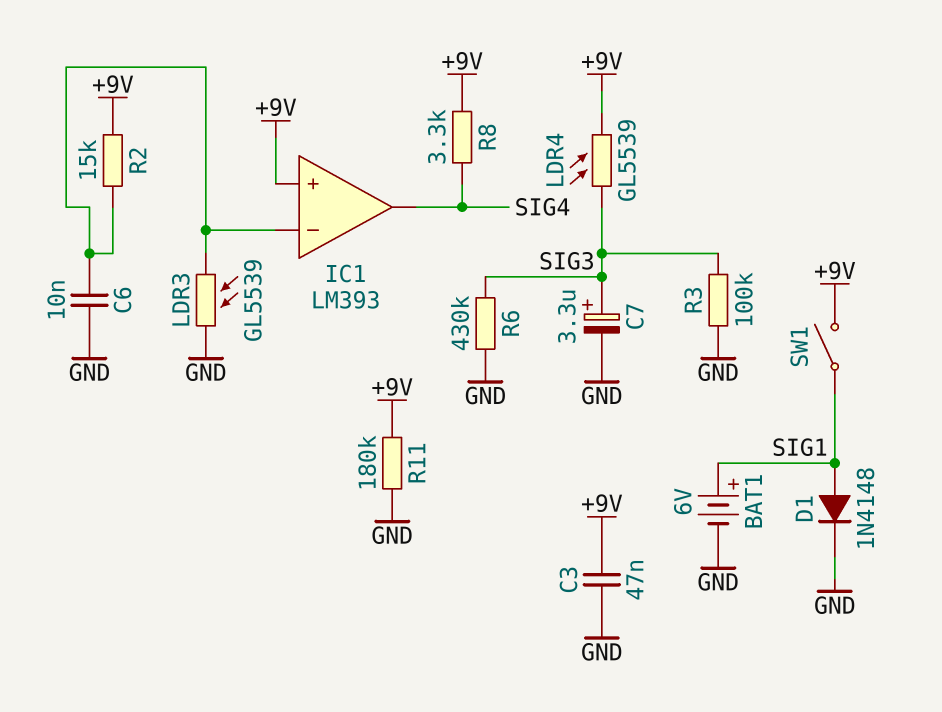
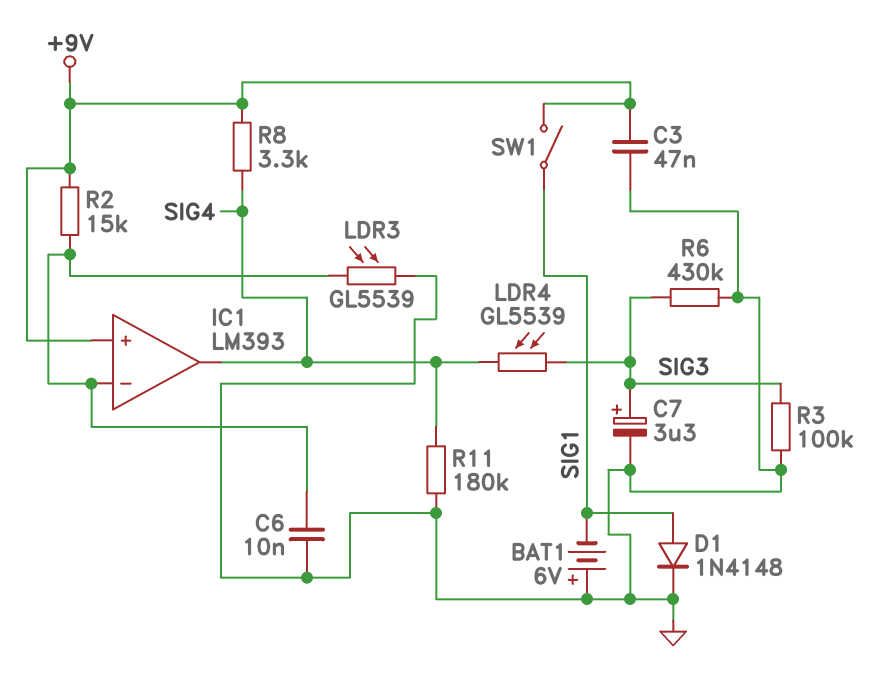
BAT1: 6V (plus SIG1, minus GND) -> 6V (plus GND, minus SIG1)
LDR4: GL5539 (+9V, SIG3) -> GL5539 (SIG3, SIG4)
R11: 180k (+9V, GND) -> 180k (GND, SIG4)

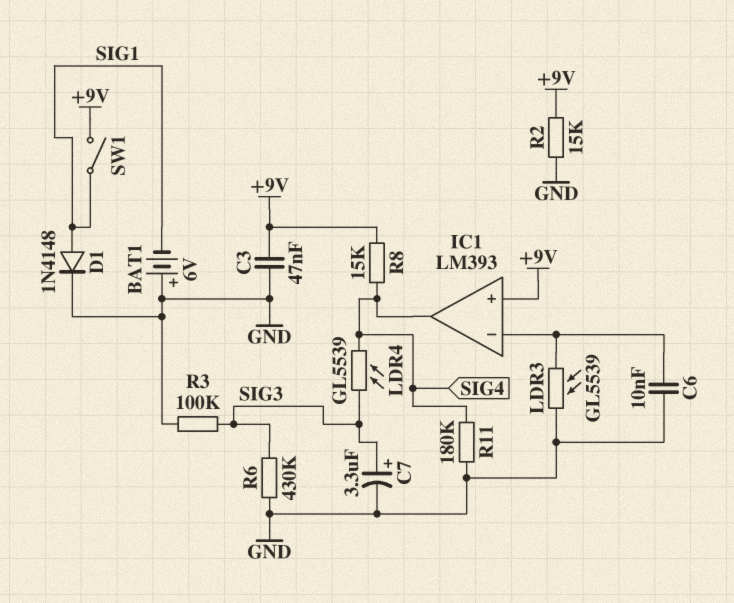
R2: 15k (+9V, IC1/in-) -> 15k (+9V, GND)
R8: 3.3k (+9V, SIG4) -> 15k (+9V, SIG4)

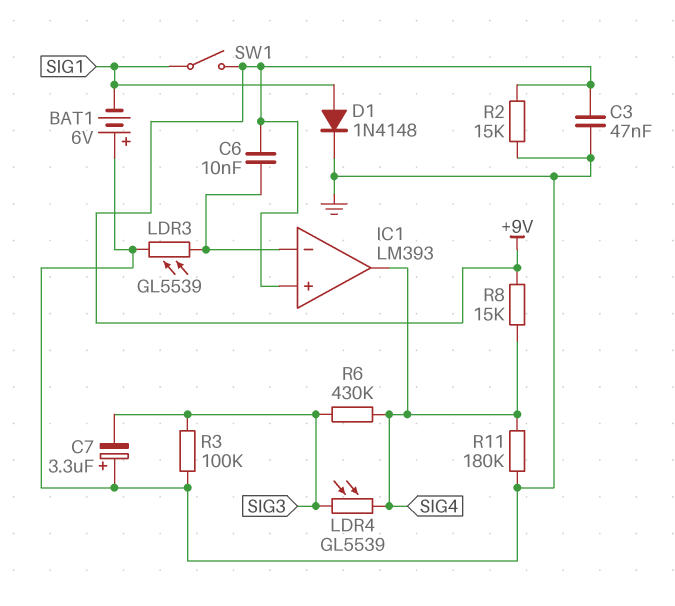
C6: 10nF (GND, IC1/in-) -> 10nF (+9V, IC1/in-)
C7: 3.3uF (plus SIG3, minus GND) -> 3.3uF (plus GND, minus SIG3)
R6: 430k (GND, SIG3) -> 430k (SIG3, SIG4)

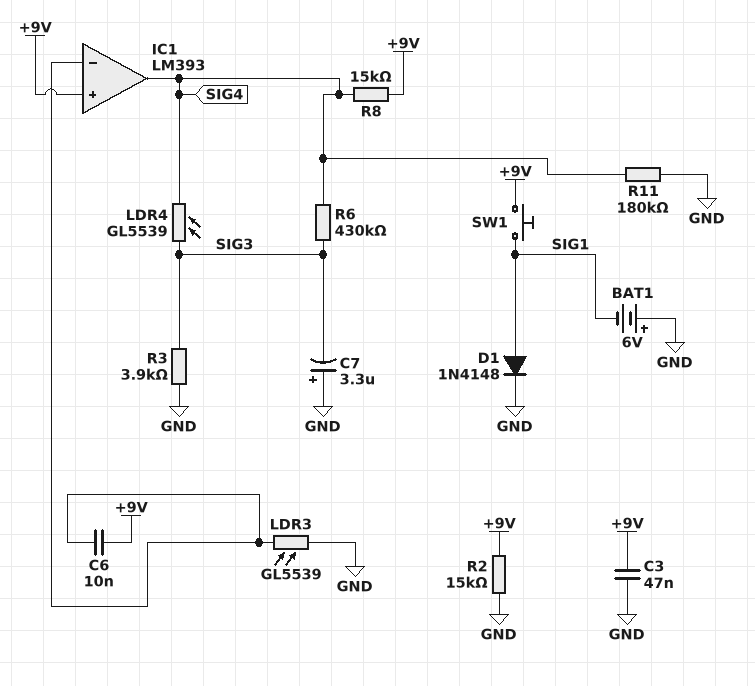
R3: 100k (GND, SIG3) -> 3.9k (GND, SIG3)
SW1: switch (+9V, SIG1) -> button (+9V, SIG1)

